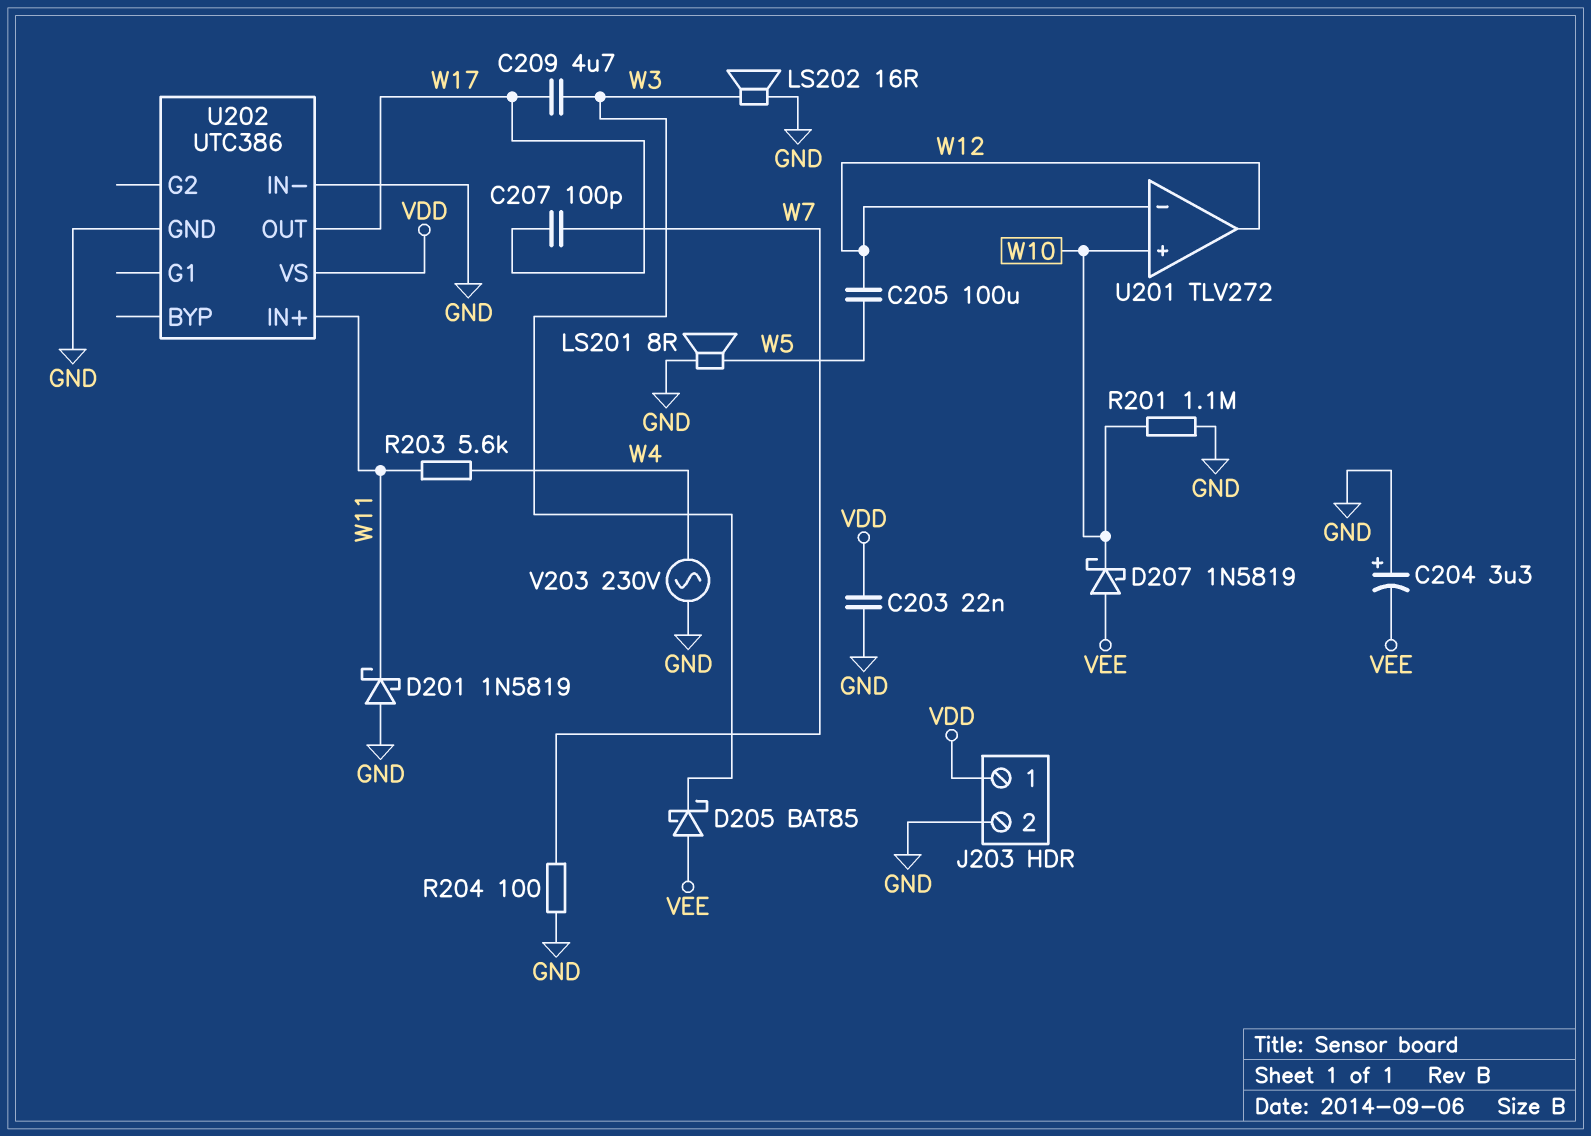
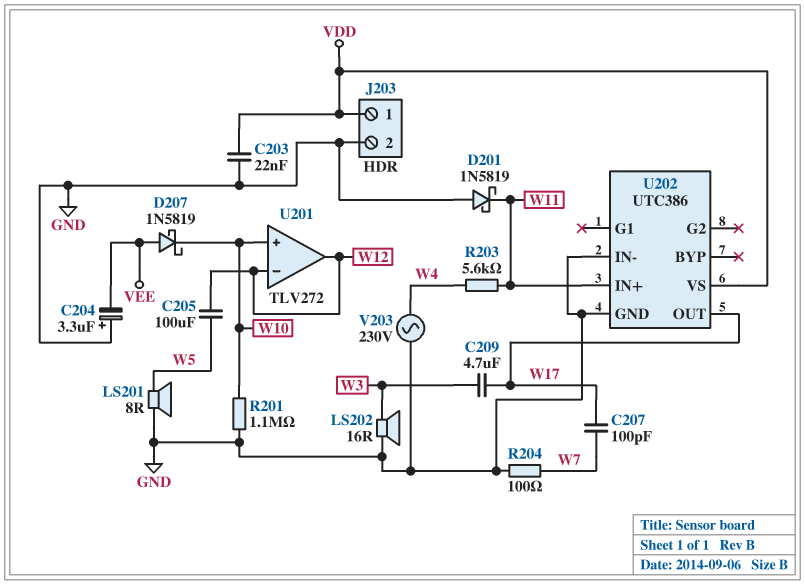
D205: schottky BAT85 (A VEE, K W3) -> none

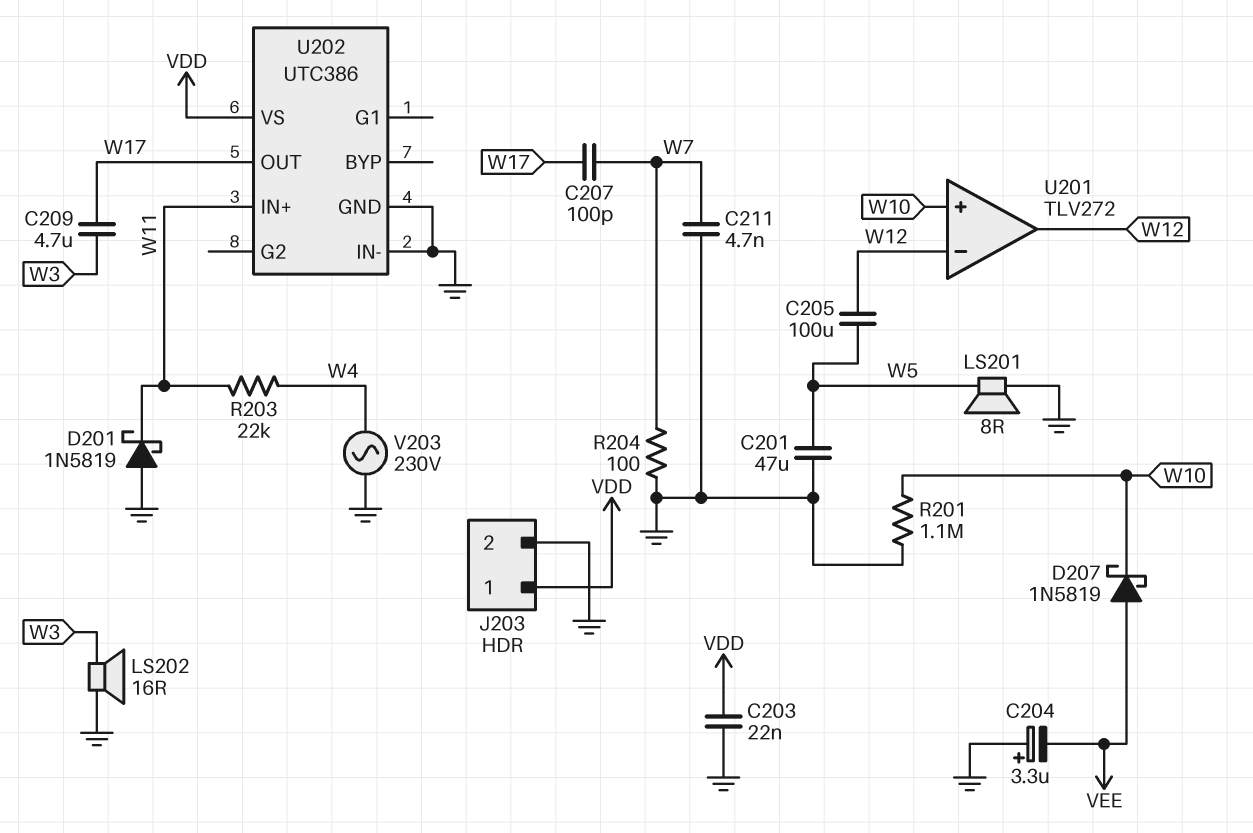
C201: none -> 47uF (GND, W5)
C211: none -> 4.7nF (GND, W7)
R203: 5.6k (W4, W11) -> 22k (W4, W11)

